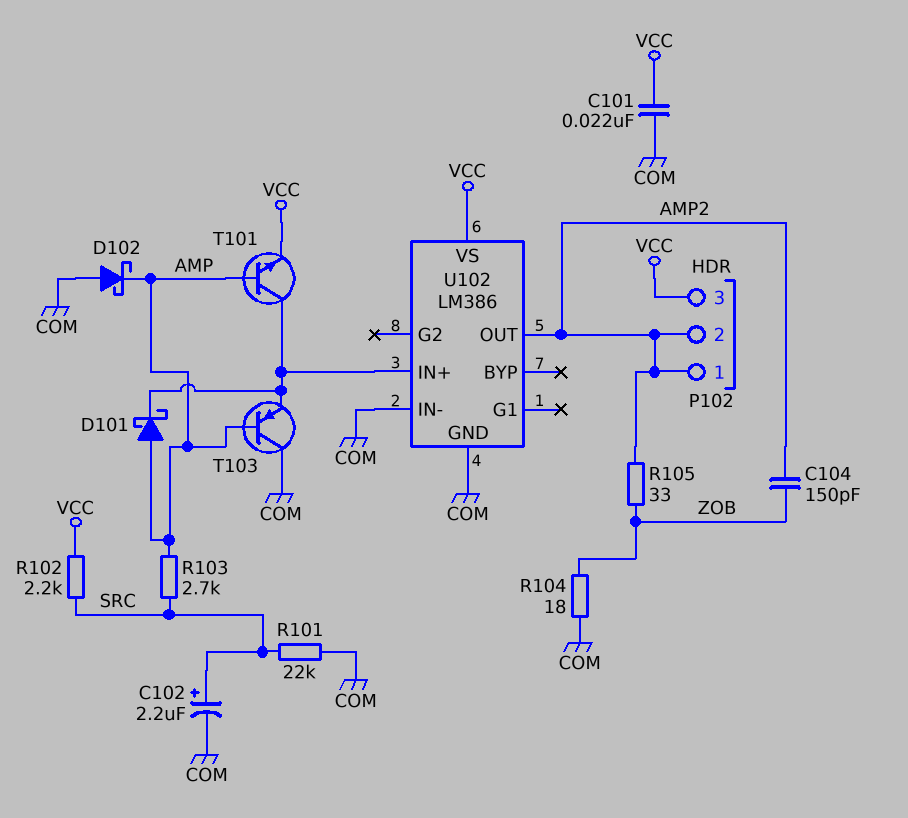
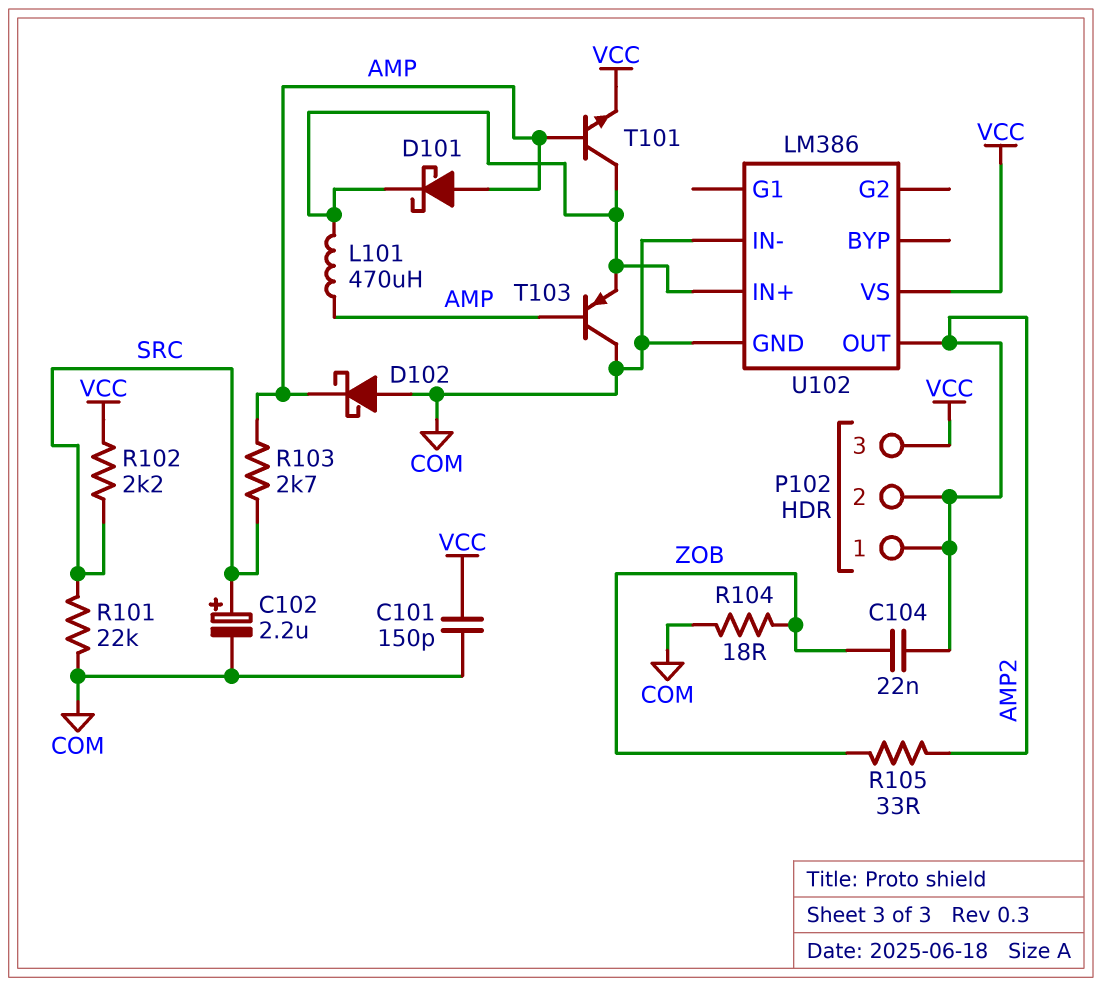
C101: 22nF (COM, VCC) -> 150pF (COM, VCC)
C104: 150pF (AMP2, ZOB) -> 22nF (AMP2, ZOB)
L101: none -> 470uH (AMP, U102/IN+)

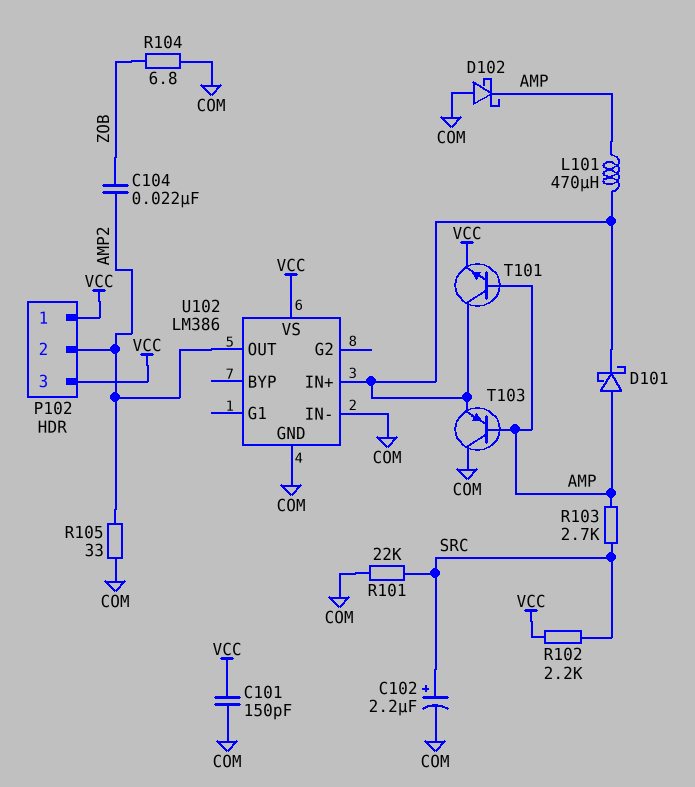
P102 pin 1: AMP2 -> VCC
R104: 18 (COM, ZOB) -> 6.8 (COM, ZOB)
R105: 33 (AMP2, ZOB) -> 33 (AMP2, COM)

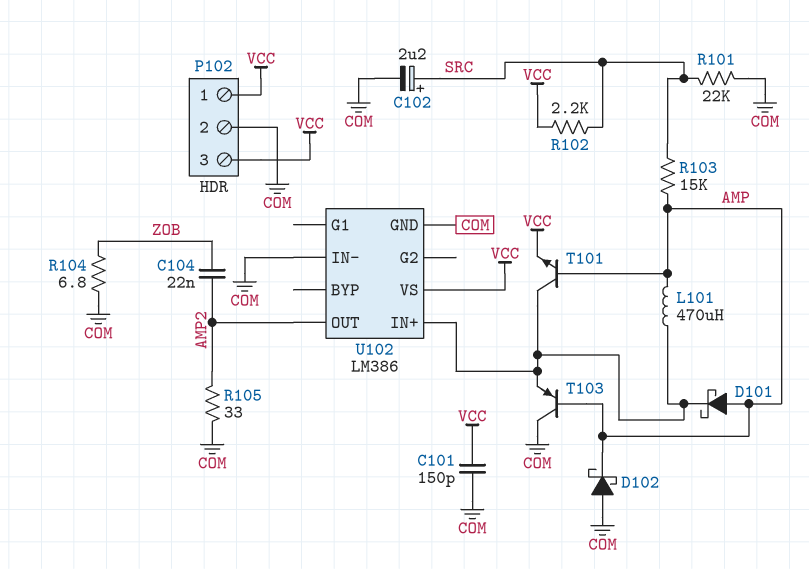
P102 pin 2: AMP2 -> COM
R103: 2.7k (AMP, SRC) -> 15k (AMP, SRC)

